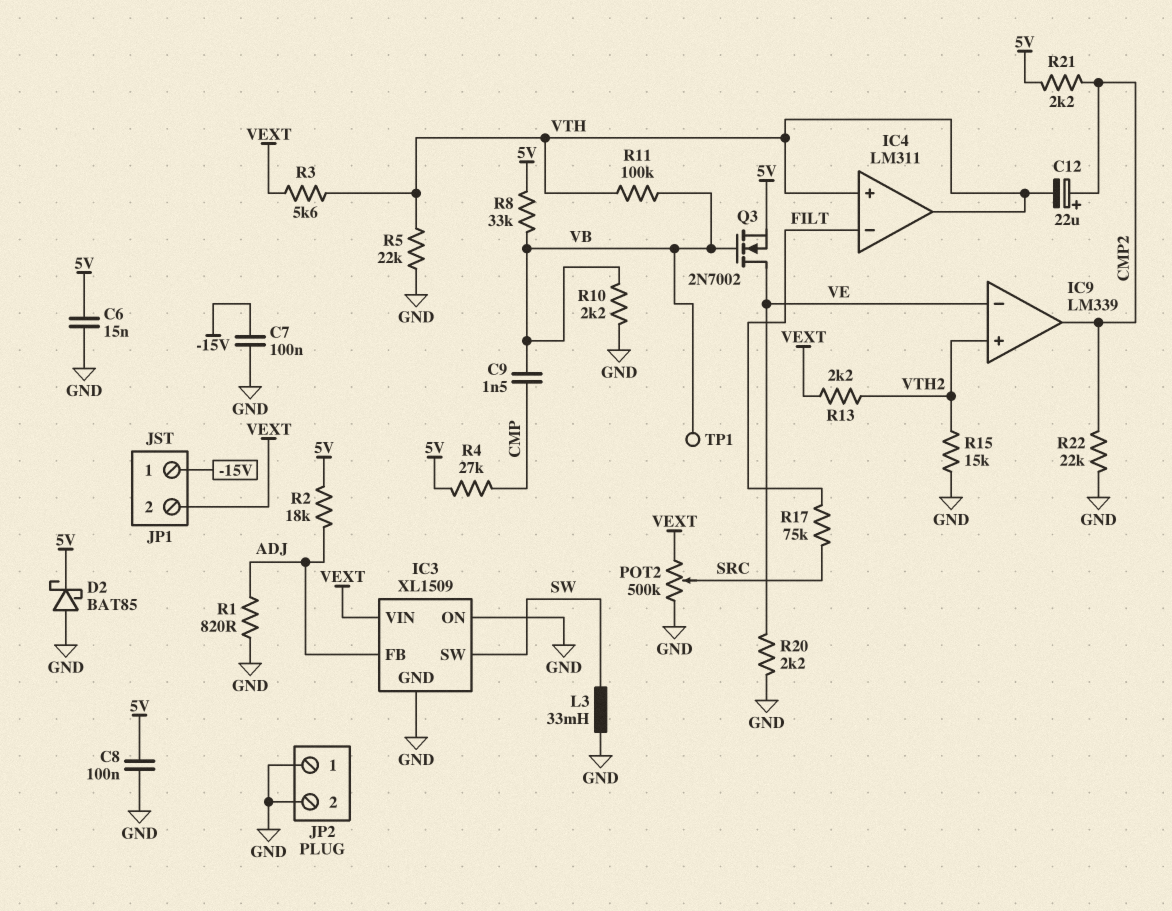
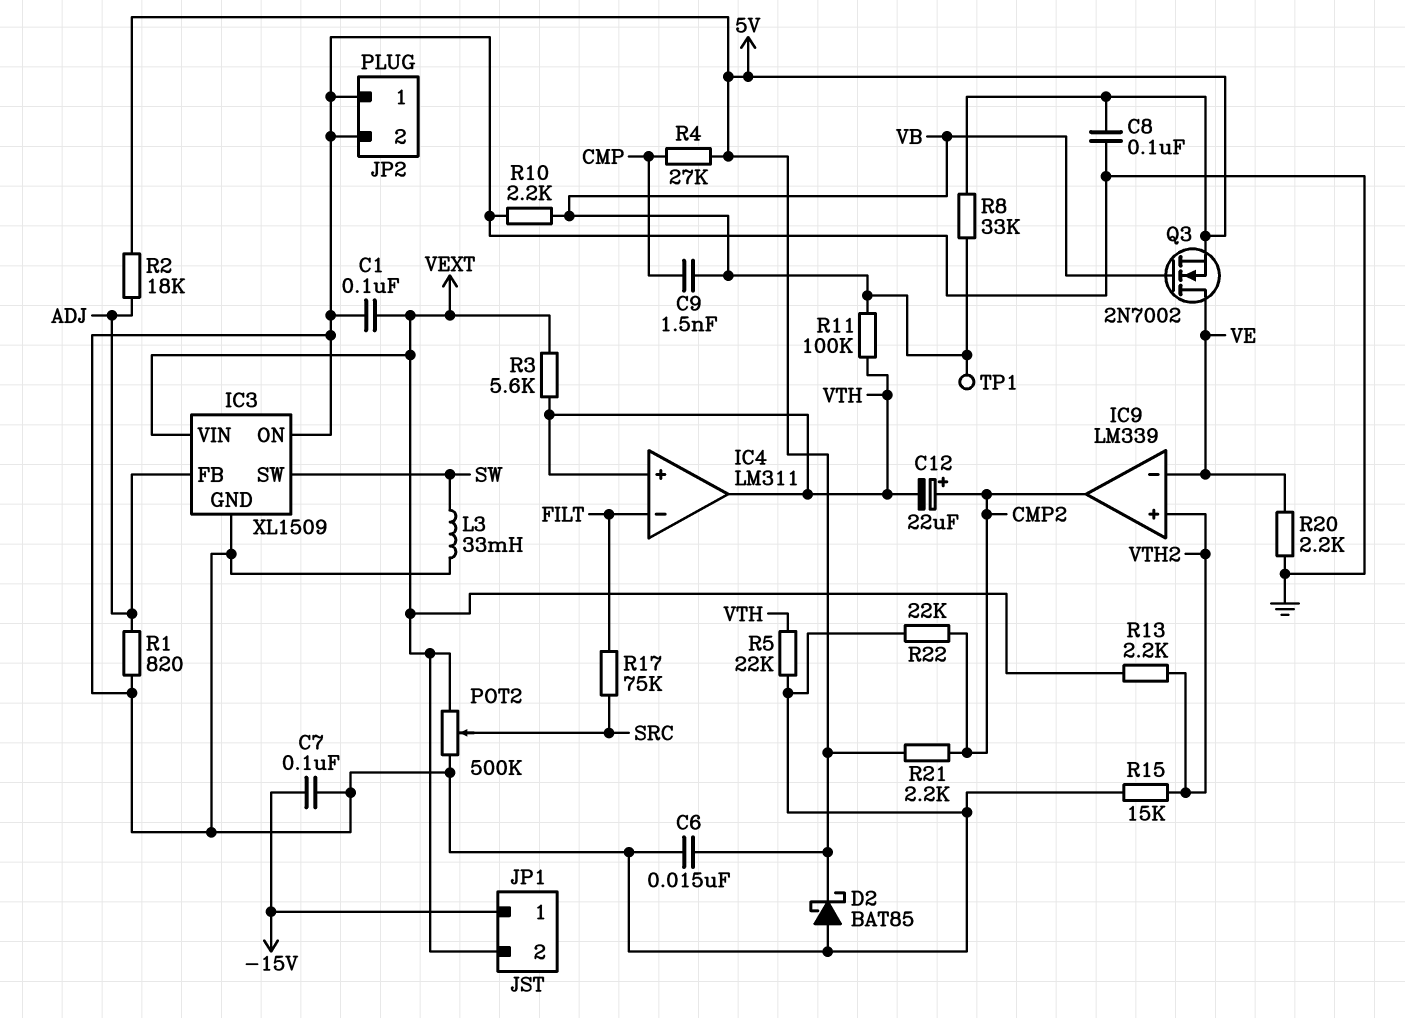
C1: none -> 100nF (GND, VEXT)

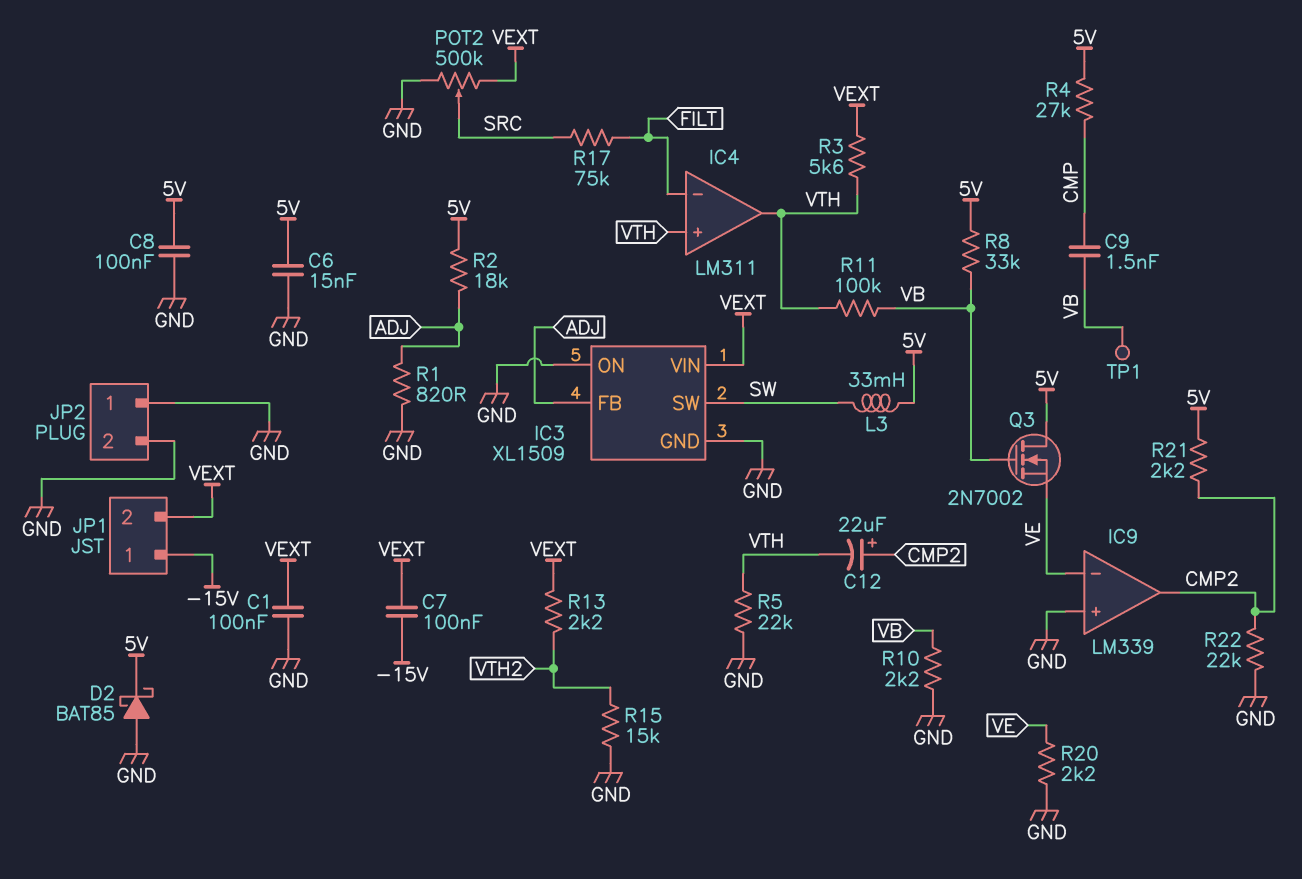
C7: 100nF (-15V, GND) -> 100nF (-15V, VEXT)
IC9 pin in+: VTH2 -> GND
L3: 33mH (GND, SW) -> 33mH (5V, SW)
Q3: NMOS 2N7002 (G VB, D VE, S 5V) -> NMOS 2N7002 (G VB, D 5V, S VE)

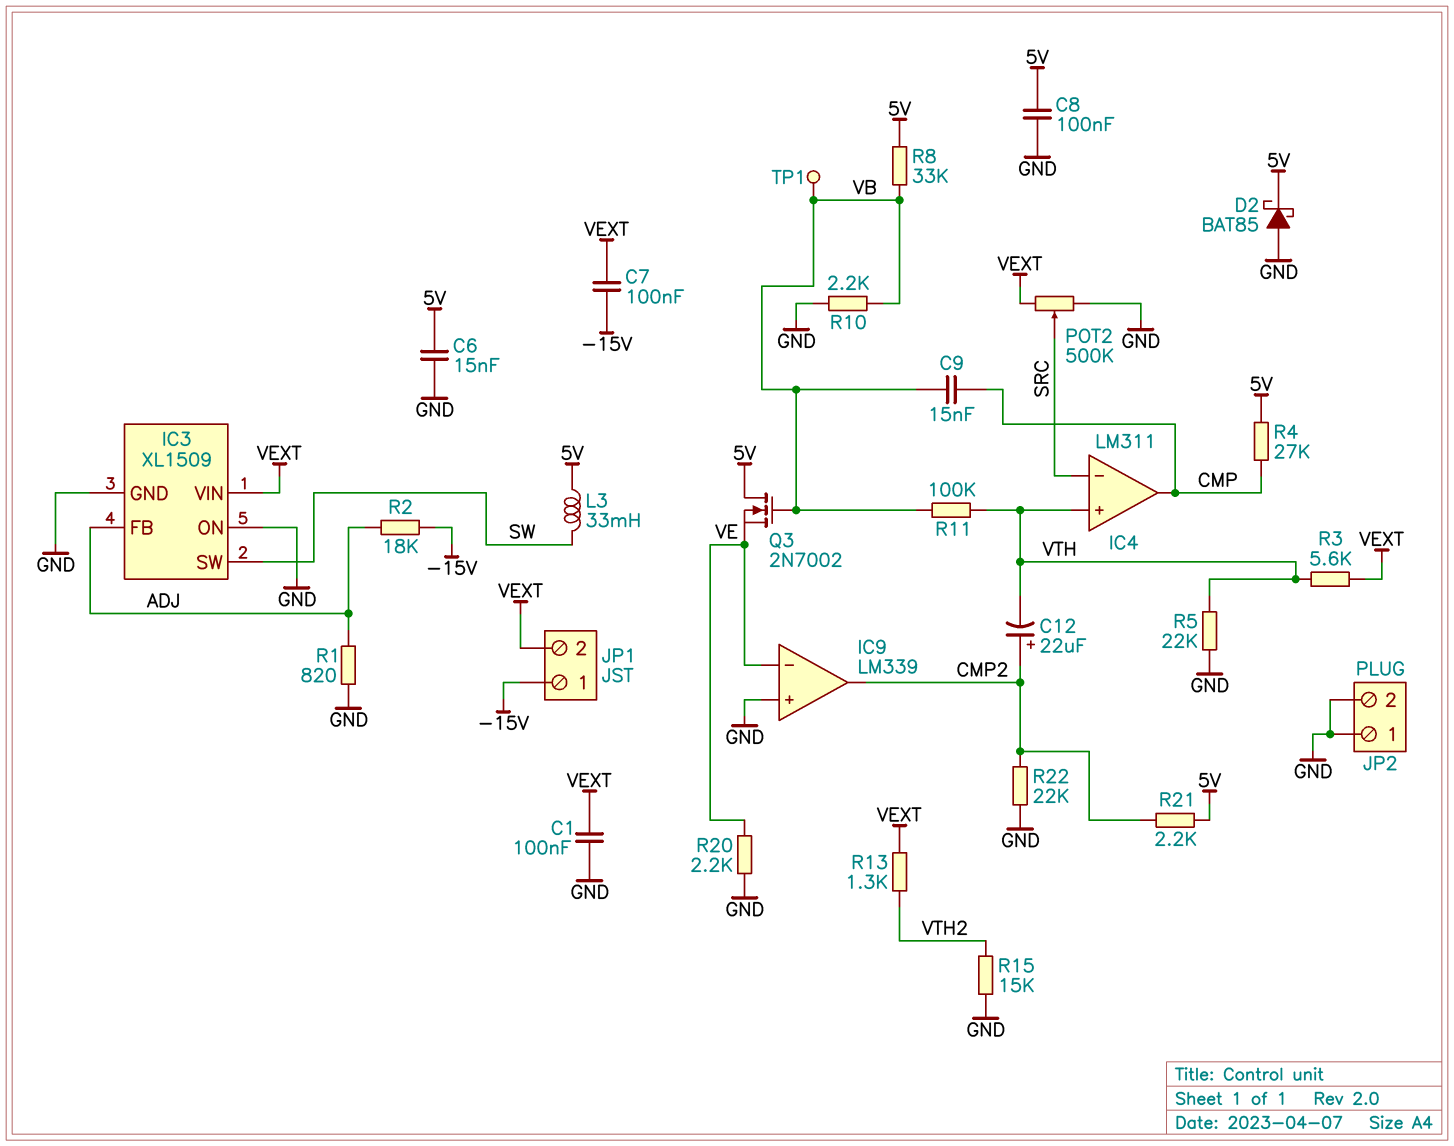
C9: 1.5nF (CMP, VB) -> 15nF (CMP, VB)
IC4 pin in-: FILT -> SRC
IC4 pin out: VTH -> CMP
R2: 18k (5V, ADJ) -> 18k (-15V, ADJ)
R13: 2.2k (VEXT, VTH2) -> 1.3k (VEXT, VTH2)
R17: 75k (FILT, SRC) -> none

